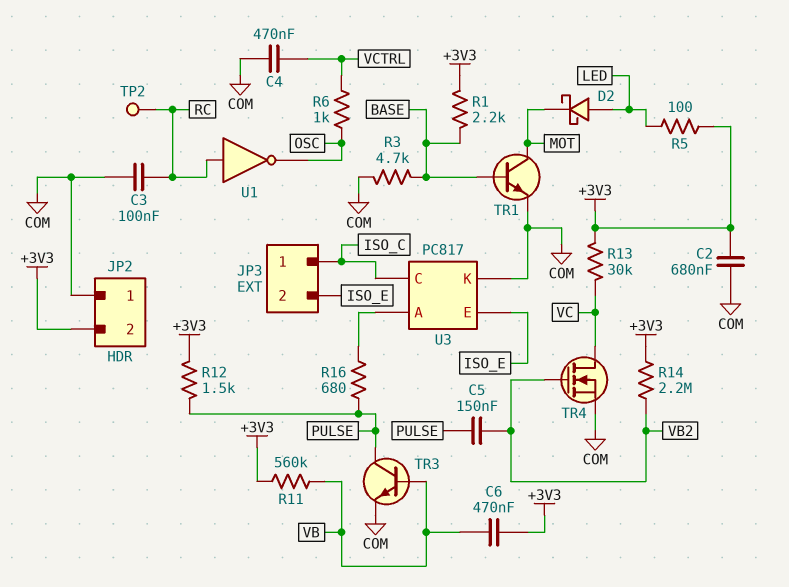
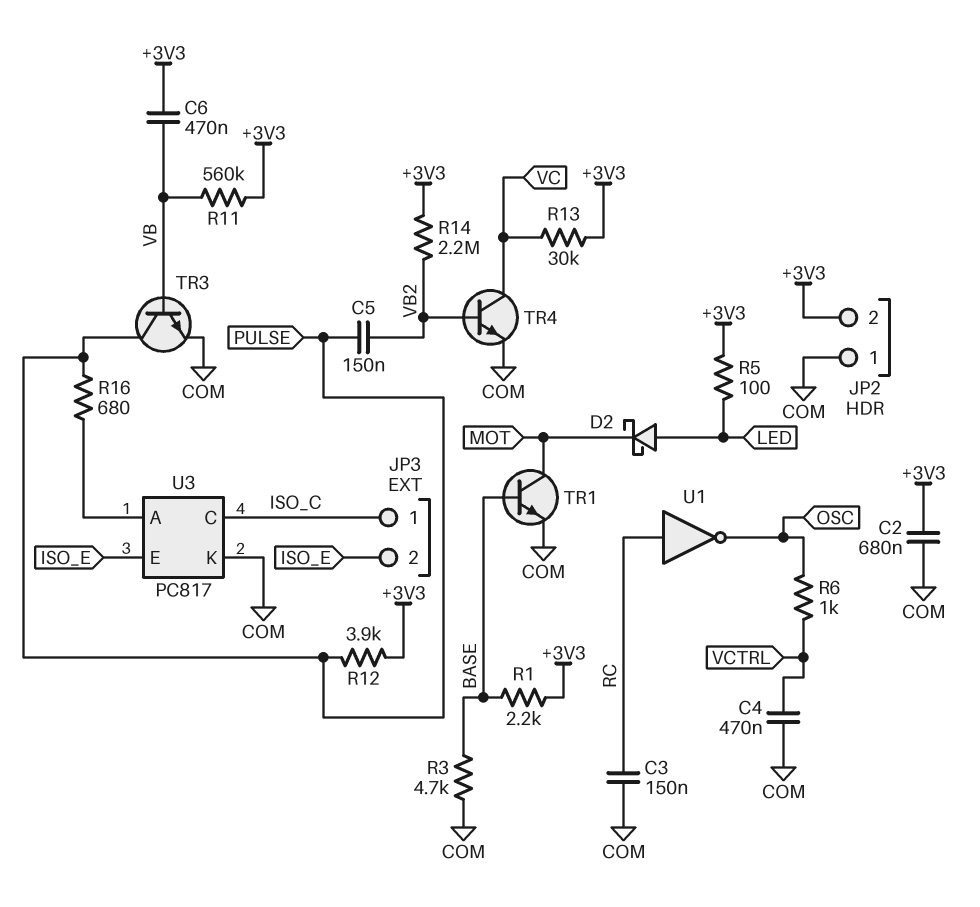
C3: 100nF (COM, RC) -> 150nF (COM, RC)
R12: 1.5k (+3V3, PULSE) -> 3.9k (+3V3, PULSE)
TP2: test point (RC) -> none
TR4: NMOS (G VB2, D VC, S COM) -> NPN (B VB2, C VC, E COM)

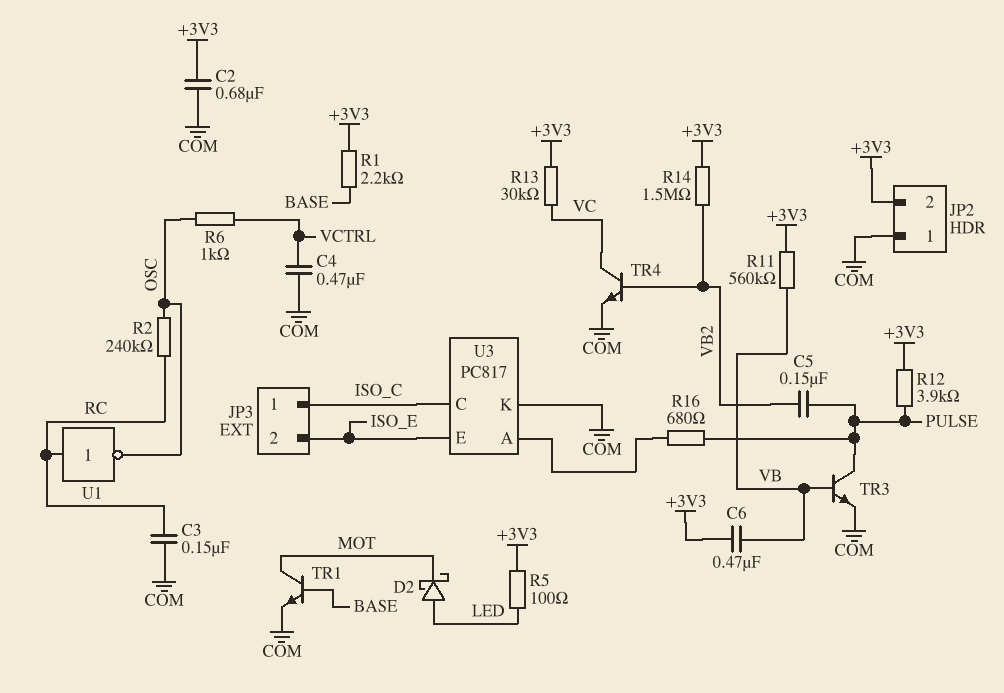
R2: none -> 240k (OSC, RC)
R3: 4.7k (BASE, COM) -> none
R14: 2.2M (+3V3, VB2) -> 1.5M (+3V3, VB2)

